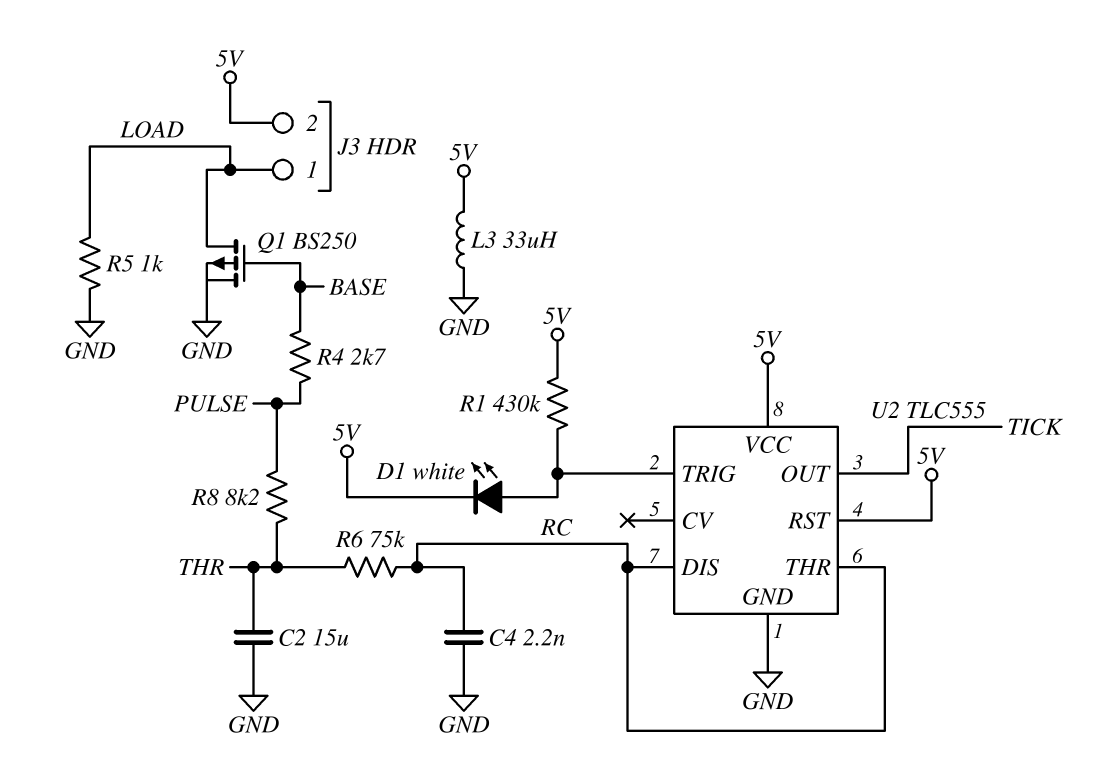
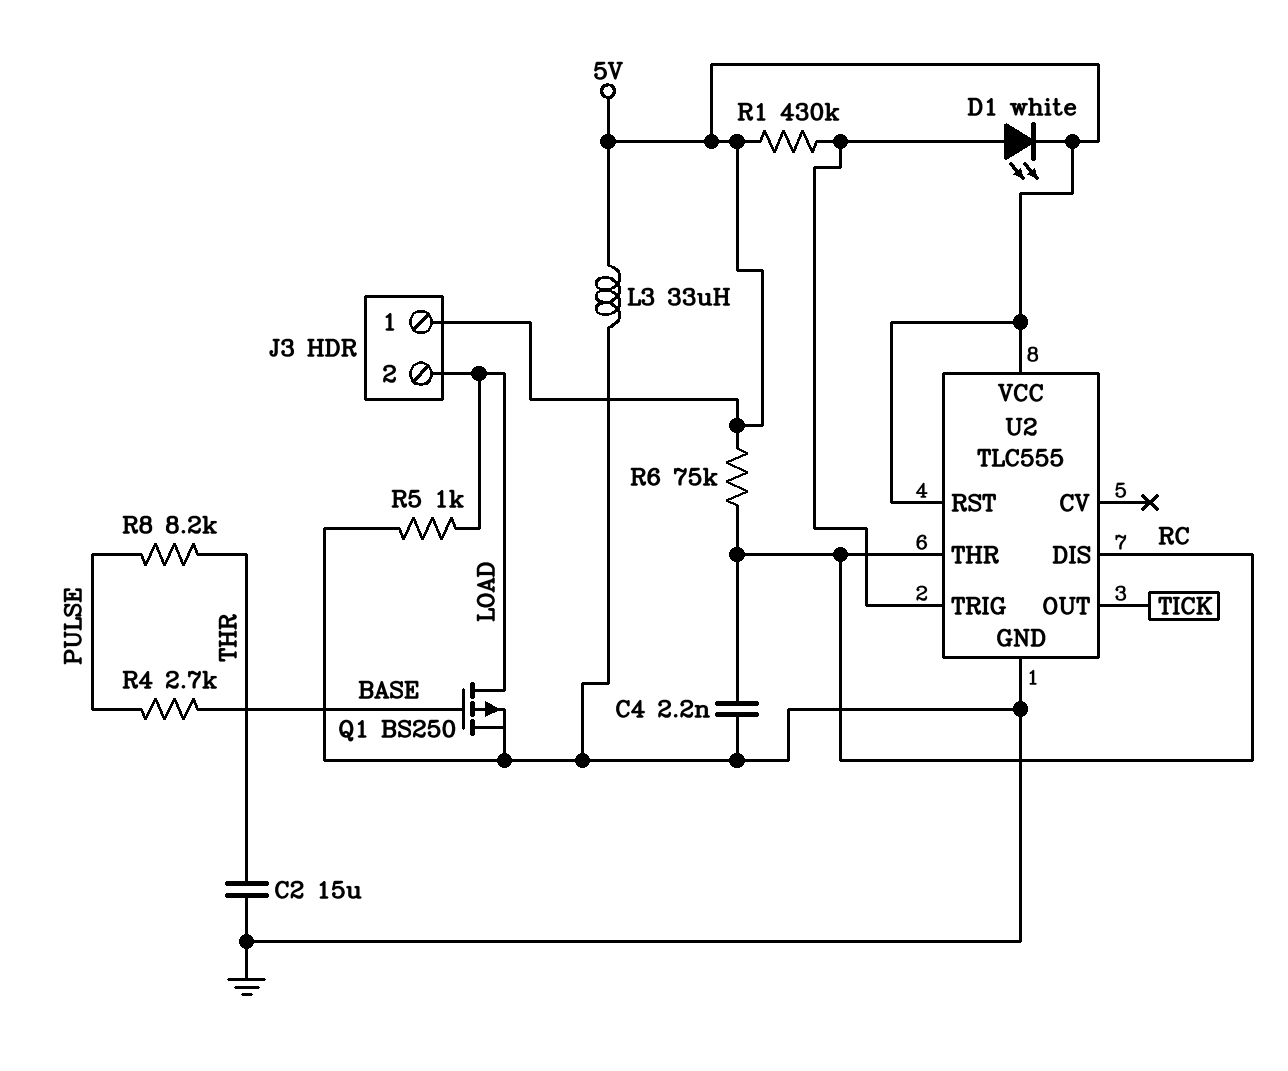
J3 pin 1: LOAD -> 5V
J3 pin 2: 5V -> LOAD
R6: 75k (RC, THR) -> 75k (5V, RC)

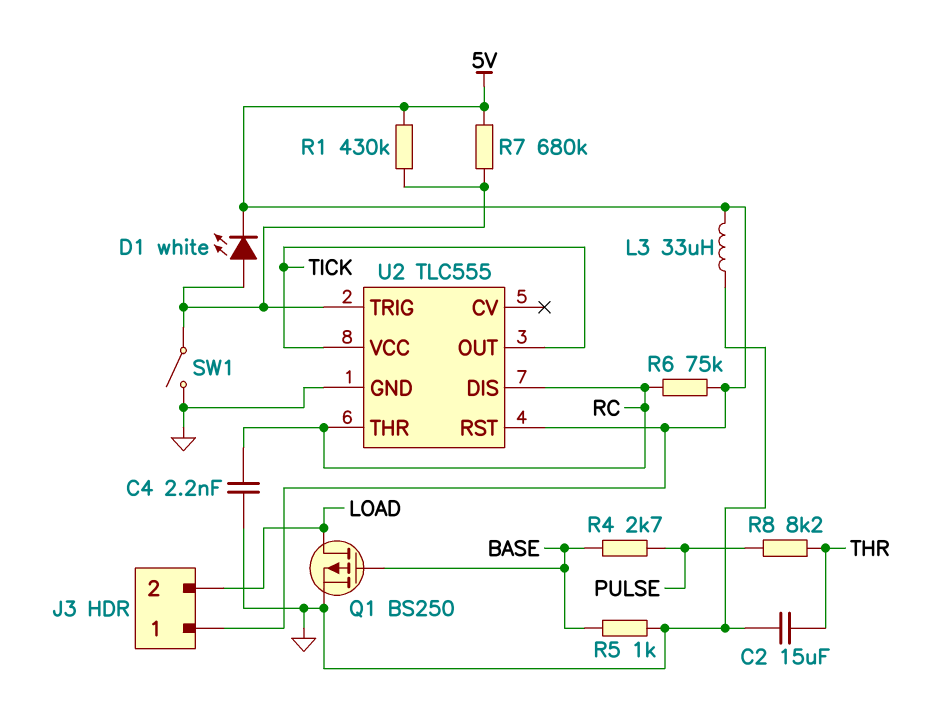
R5: 1k (GND, LOAD) -> 1k (BASE, GND)
R7: none -> 680k (5V, U2/TRIG)
SW1: none -> switch (GND, U2/TRIG)
U2 pin VCC: 5V -> TICK

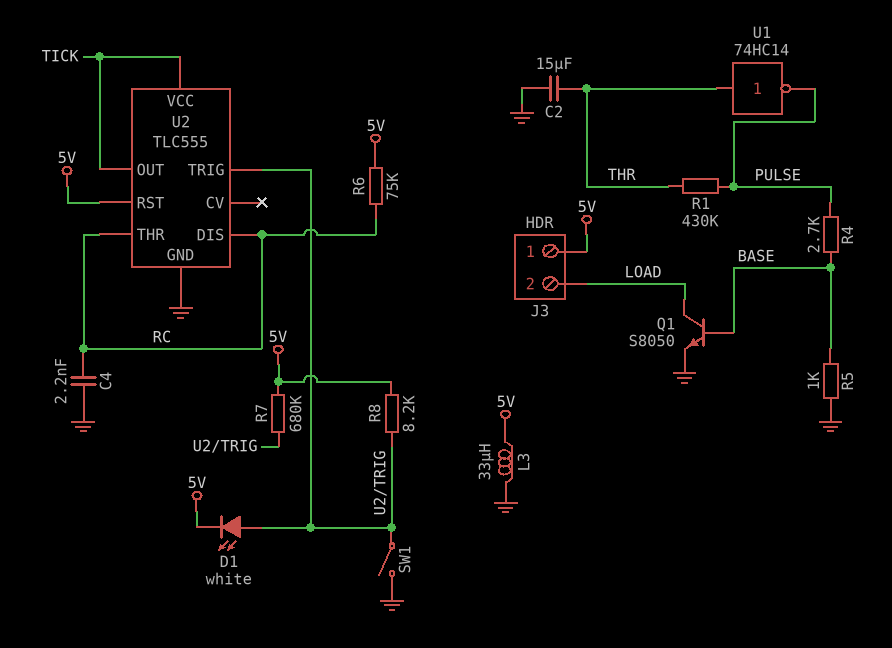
Q1: PMOS BS250 (G BASE, D LOAD, S GND) -> NPN S8050 (B BASE, C LOAD, E GND)
R1: 430k (5V, U2/TRIG) -> 430k (PULSE, THR)
R8: 8.2k (PULSE, THR) -> 8.2k (5V, U2/TRIG)
U1: none -> NOT 74HC14 (in THR, out PULSE)

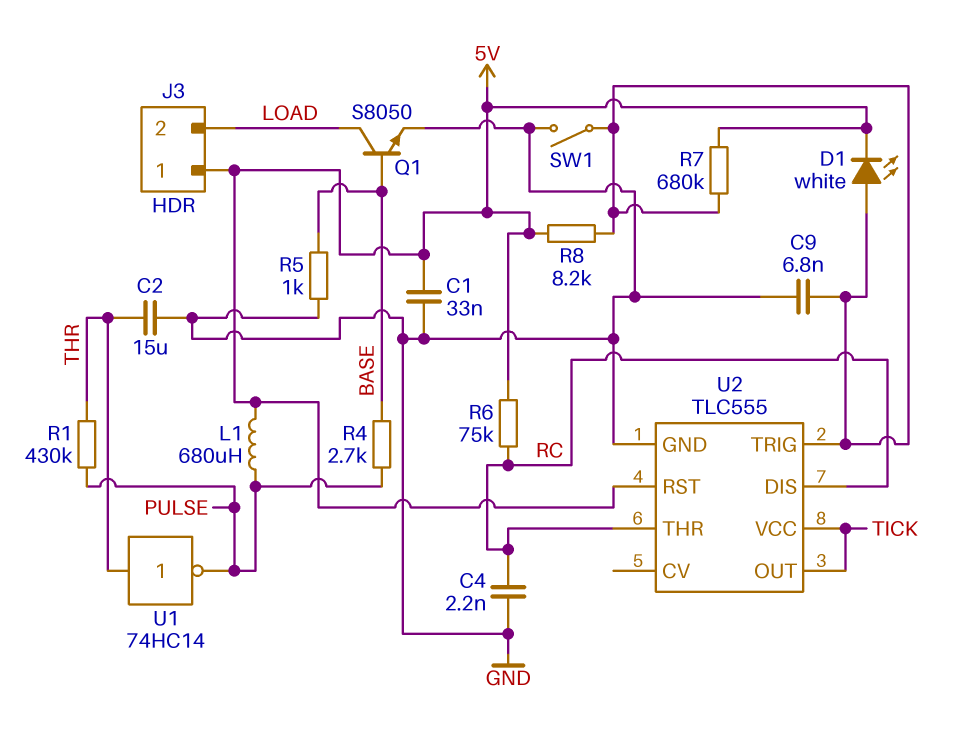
C1: none -> 33nF (5V, GND)
C9: none -> 6.8nF (GND, U2/TRIG)
L1: none -> 680uH (5V, PULSE)
L3: 33uH (5V, GND) -> none

